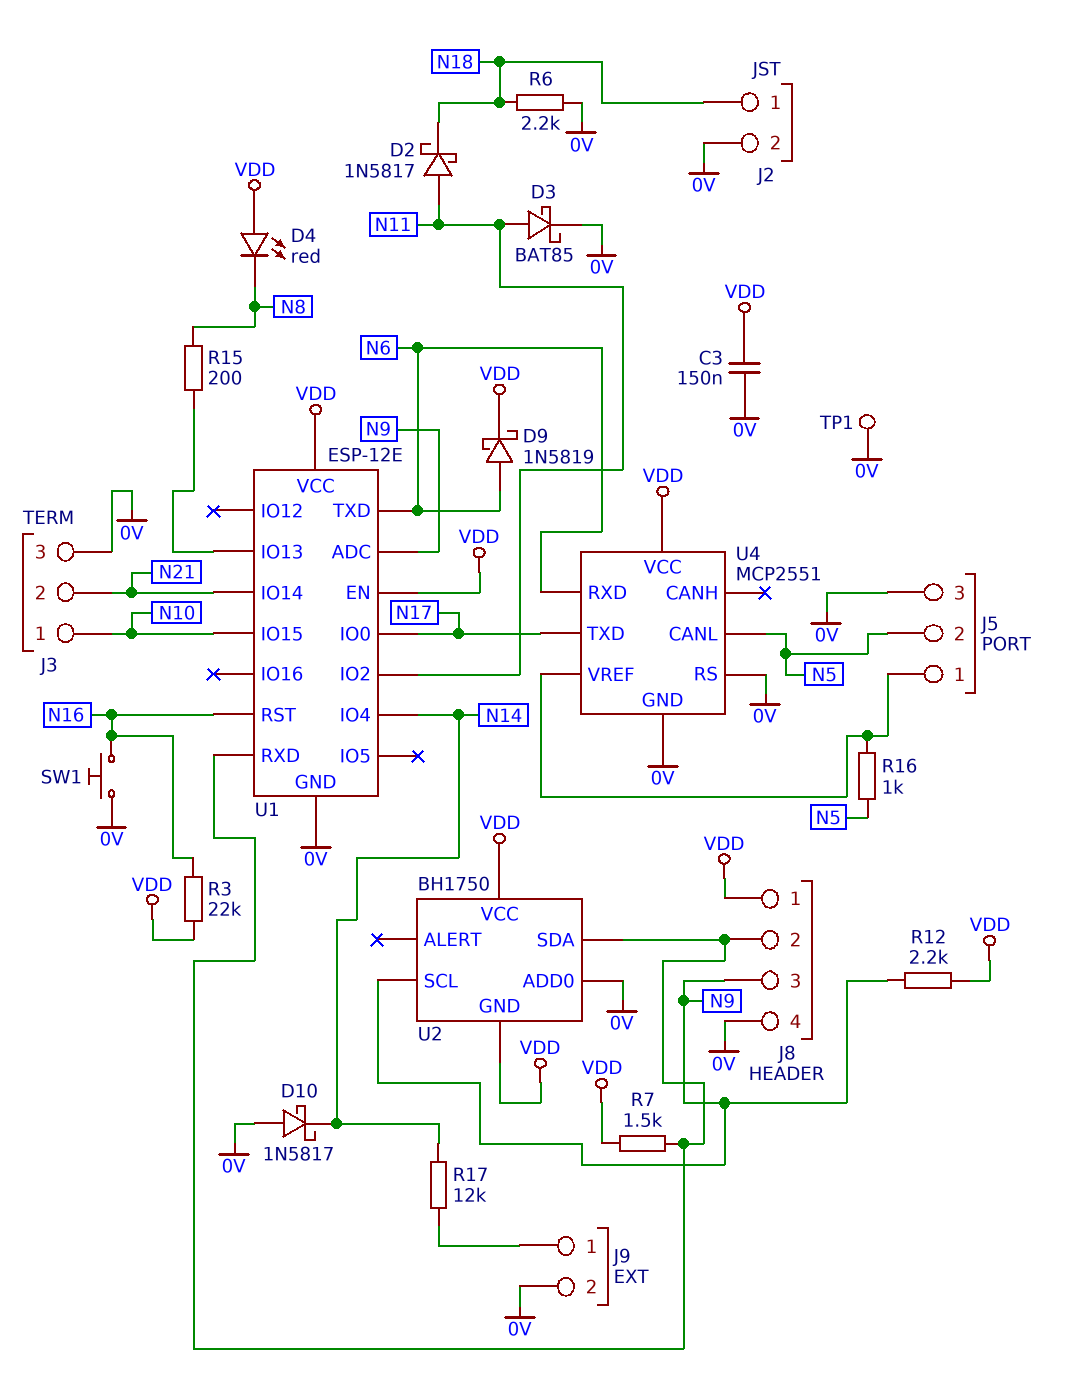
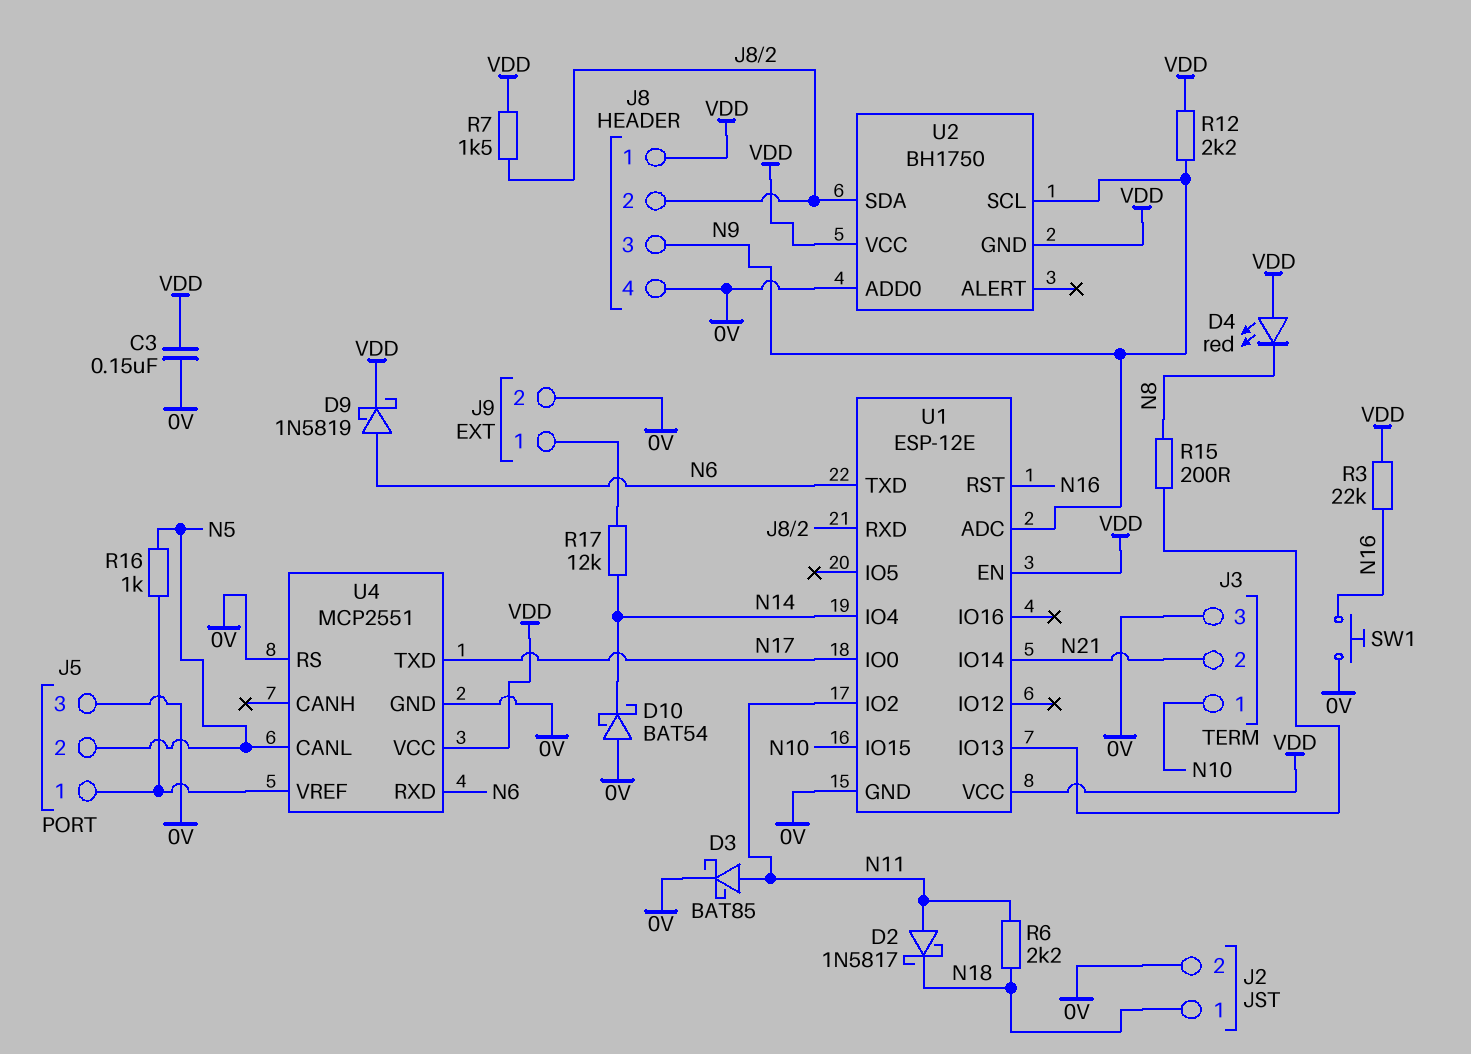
D10: schottky 1N5817 (A 0V, K N14) -> schottky BAT54 (A 0V, K N14)
R6: 2.2k (0V, N18) -> 2.2k (N11, N18)
TP1: test point (0V) -> none

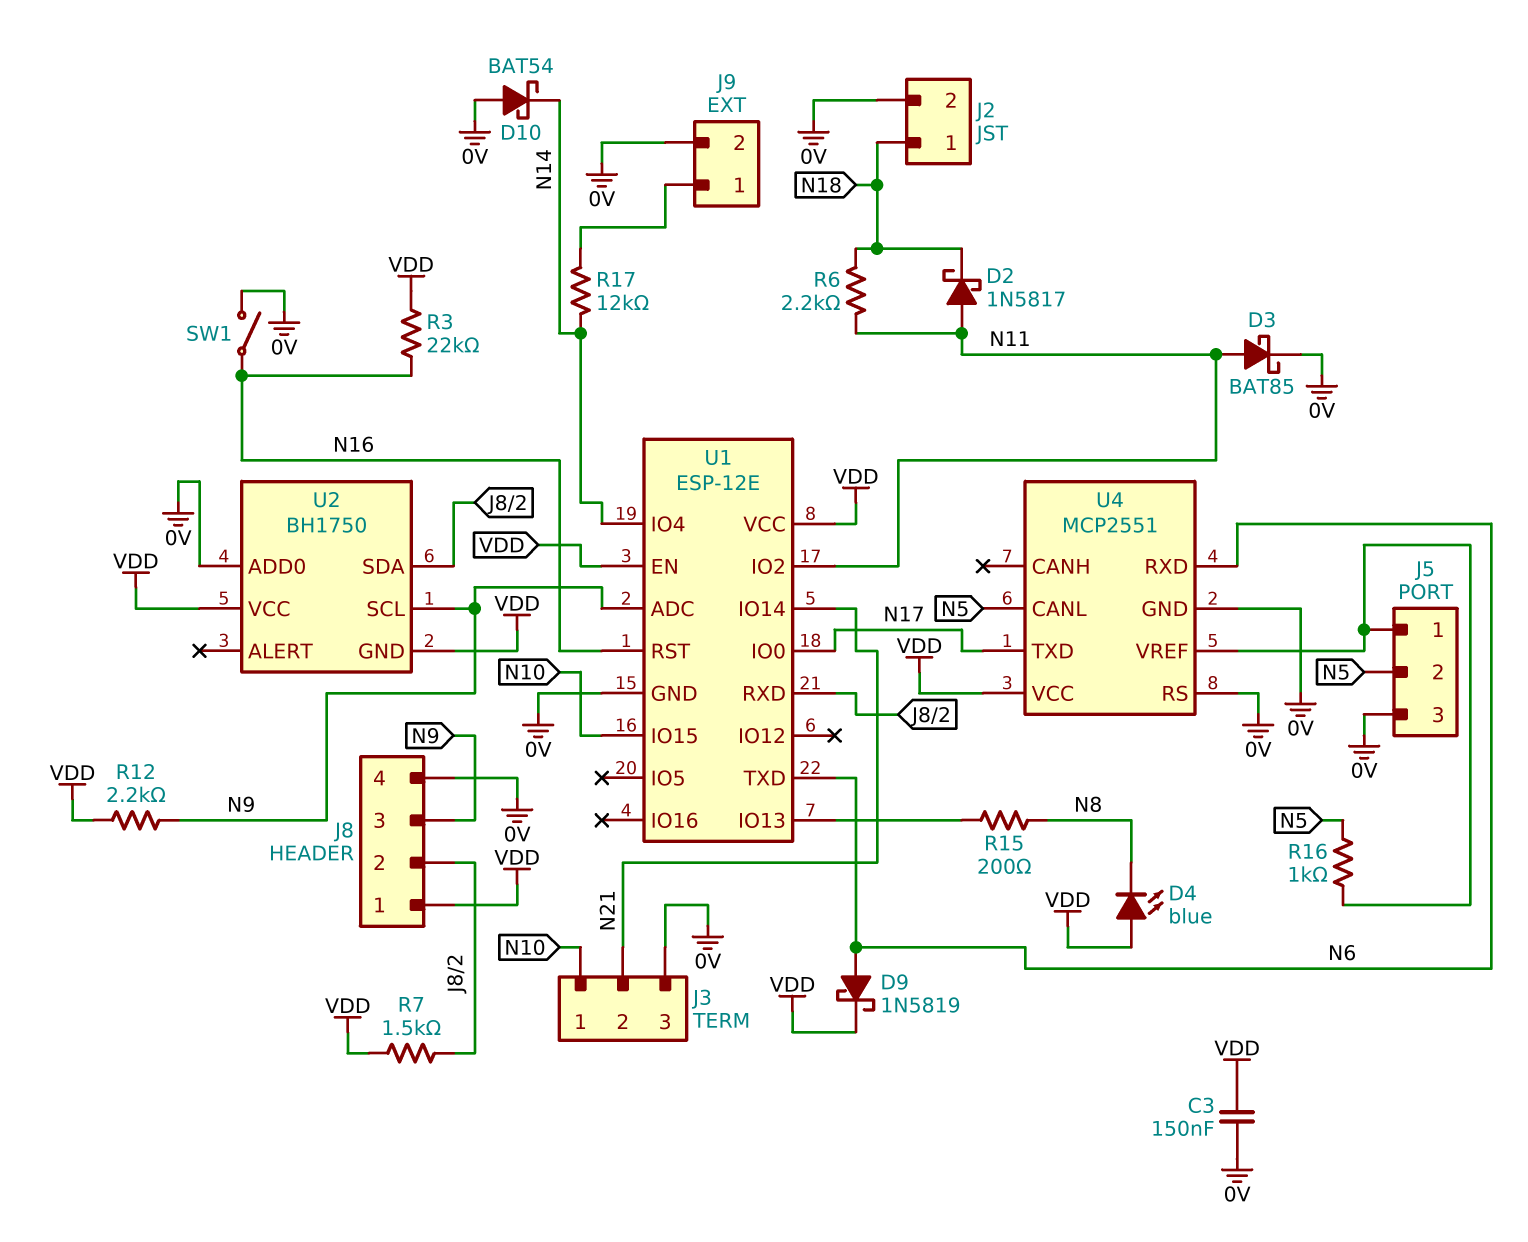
D4: LED red (A VDD, K N8) -> LED blue (A VDD, K N8)
SW1: button (0V, N16) -> switch (0V, N16)

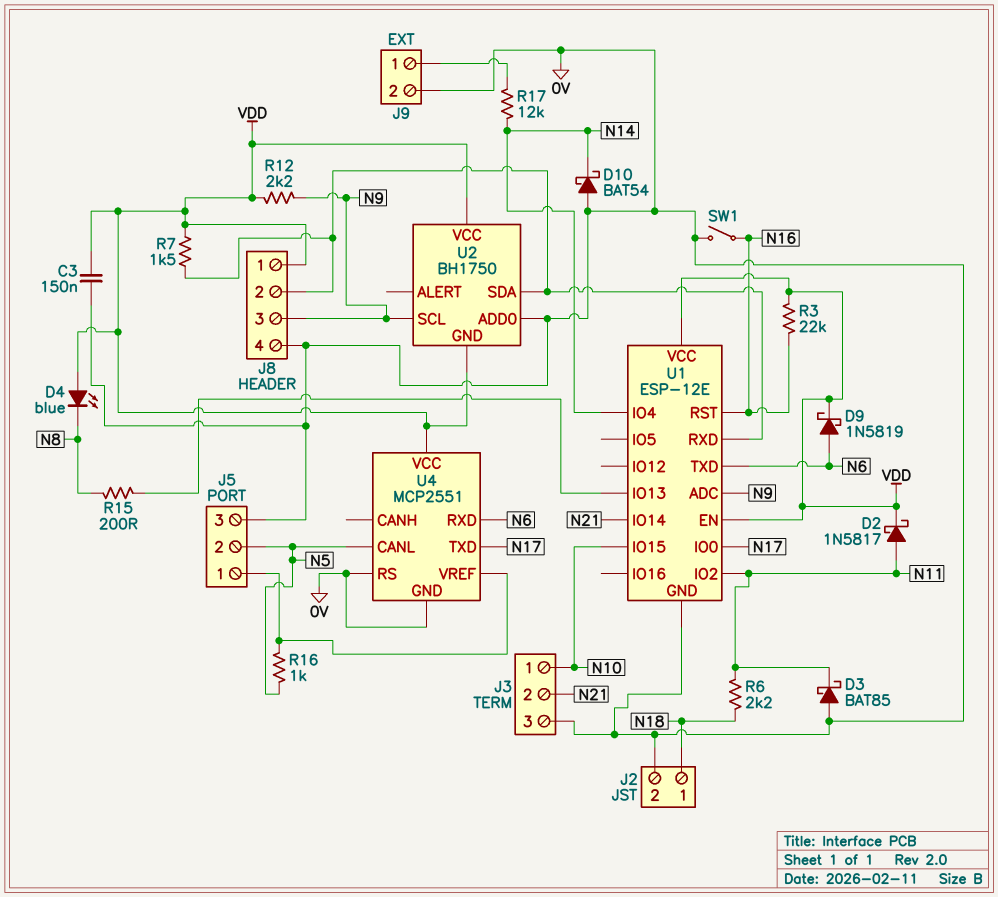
D2: schottky 1N5817 (A N11, K N18) -> schottky 1N5817 (A N11, K VDD)
D3: schottky BAT85 (A N11, K 0V) -> schottky BAT85 (A 0V, K N11)

